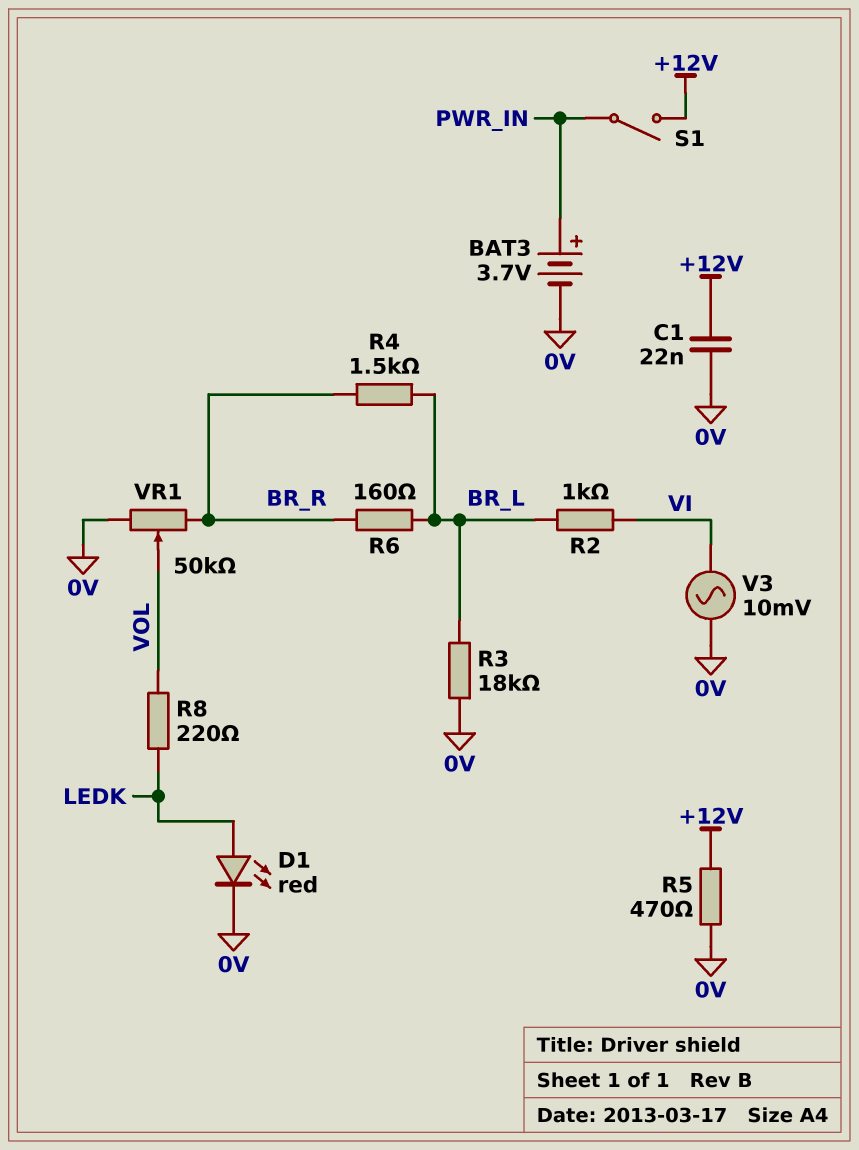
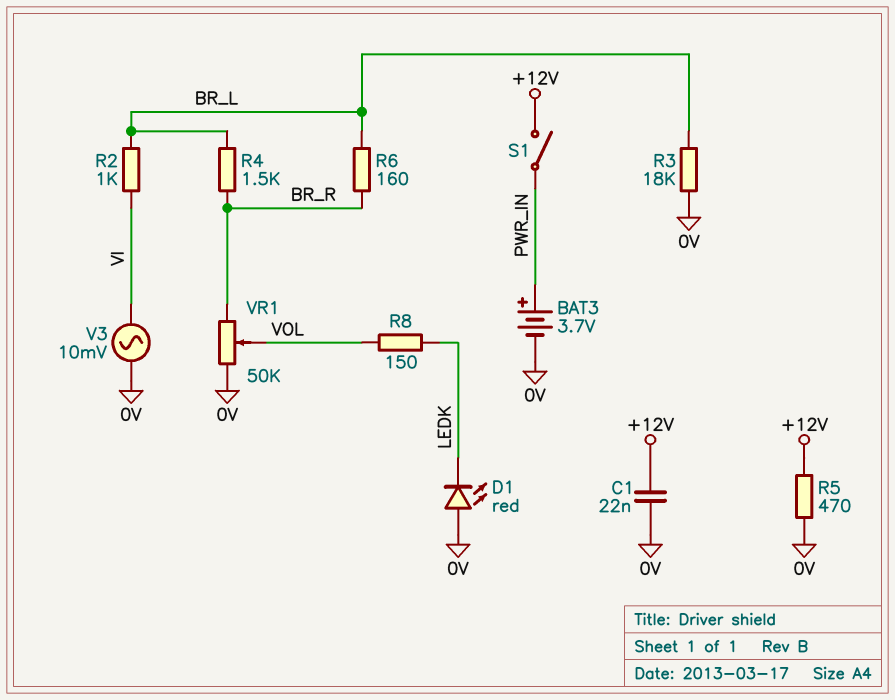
D1: LED red (A LEDK, K 0V) -> LED red (A 0V, K LEDK)
R8: 220 (LEDK, VOL) -> 150 (LEDK, VOL)

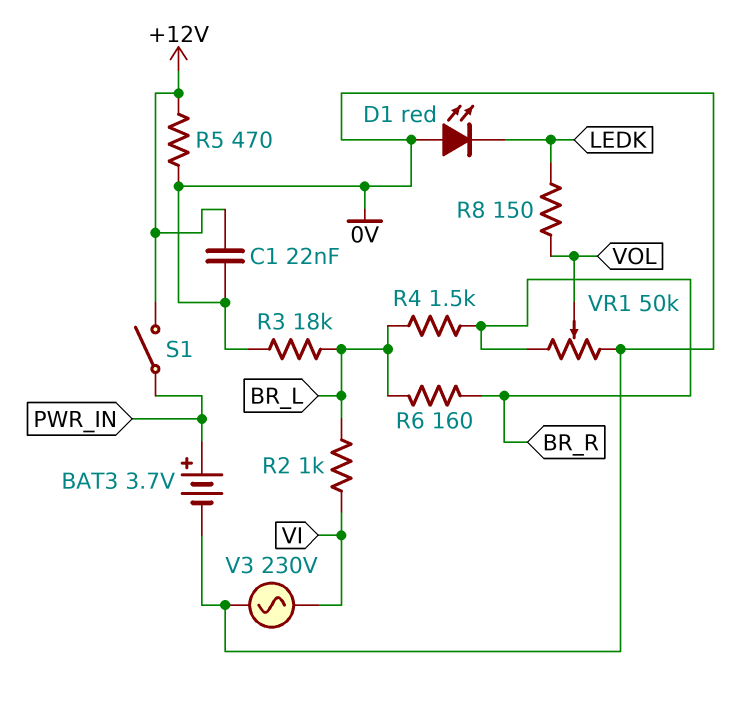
V3: AC 10mV (0V, VI) -> AC 230V (0V, VI)

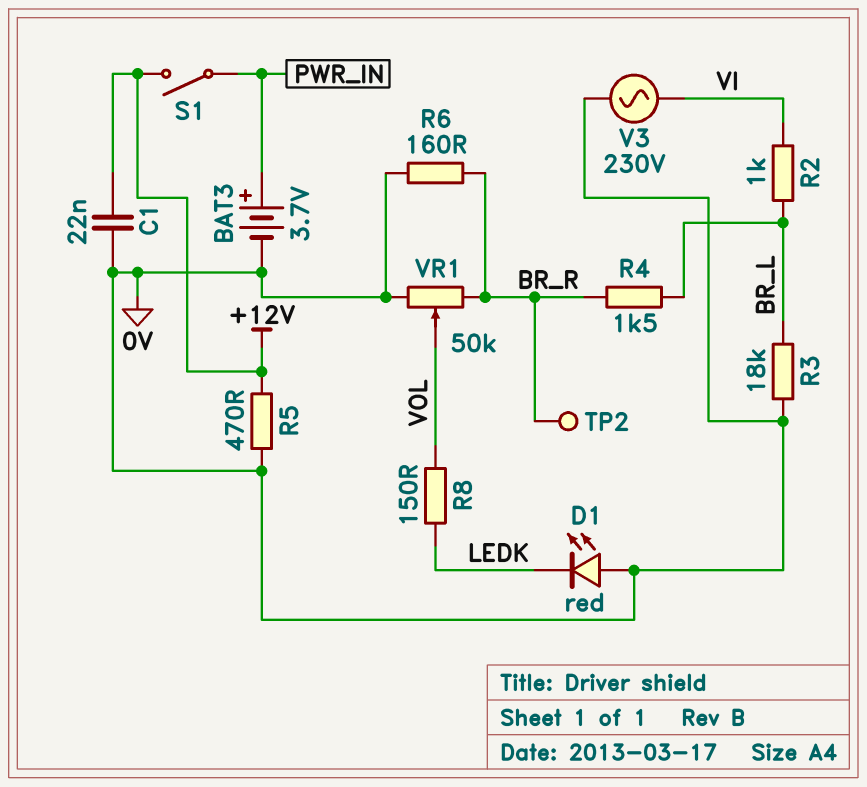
R6: 160 (BR_L, BR_R) -> 160 (0V, BR_R)
TP2: none -> test point (BR_R)

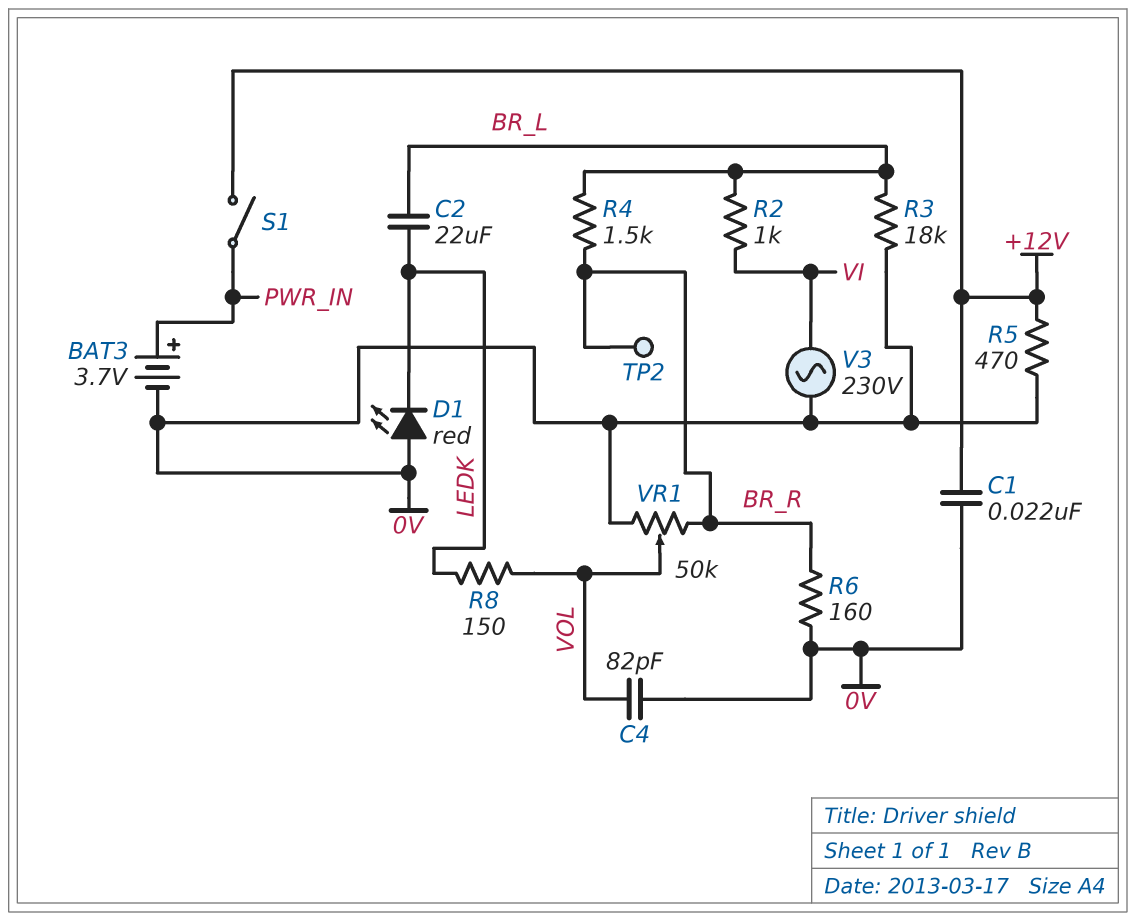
C2: none -> 22uF (BR_L, LEDK)
C4: none -> 82pF (0V, VOL)

